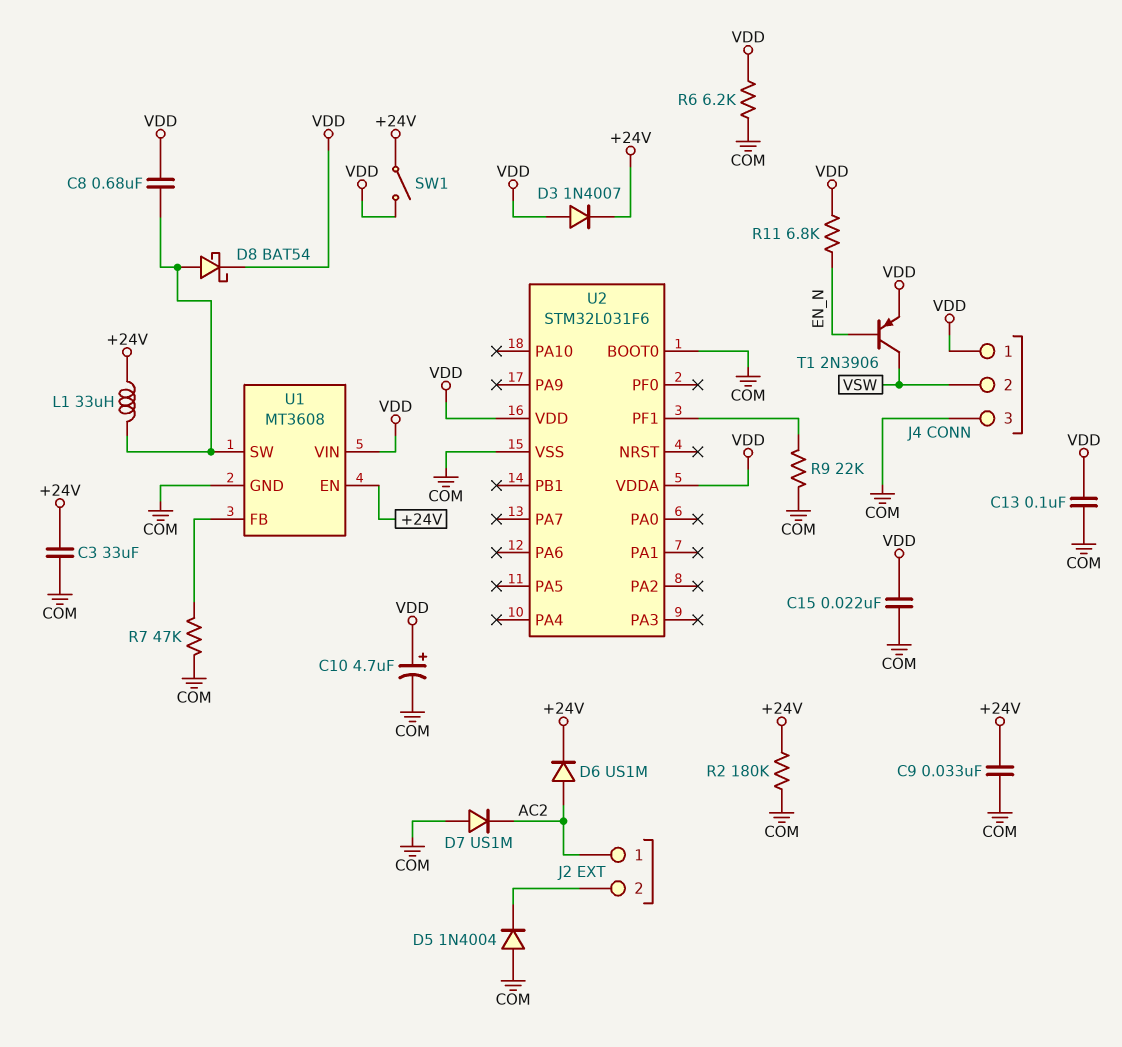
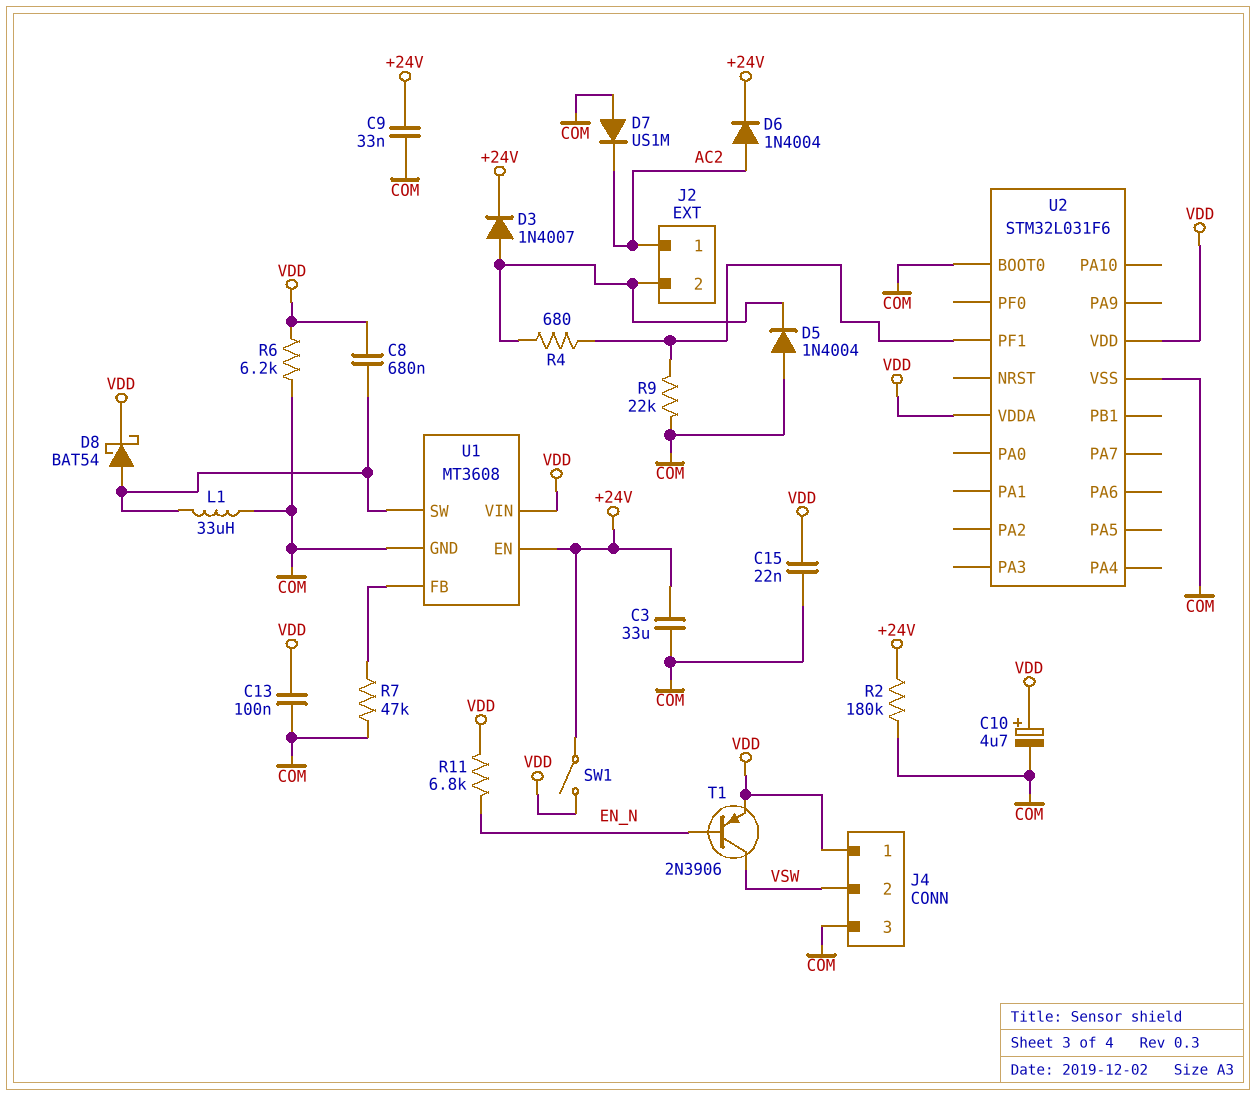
D3: diode 1N4007 (A VDD, K +24V) -> diode 1N4007 (A J2/2, K +24V)
D6: diode US1M (A AC2, K +24V) -> diode 1N4004 (A AC2, K +24V)
L1: 33uH (+24V, U1/SW) -> 33uH (COM, U1/SW)
R4: none -> 680 (J2/2, U2/PF1)

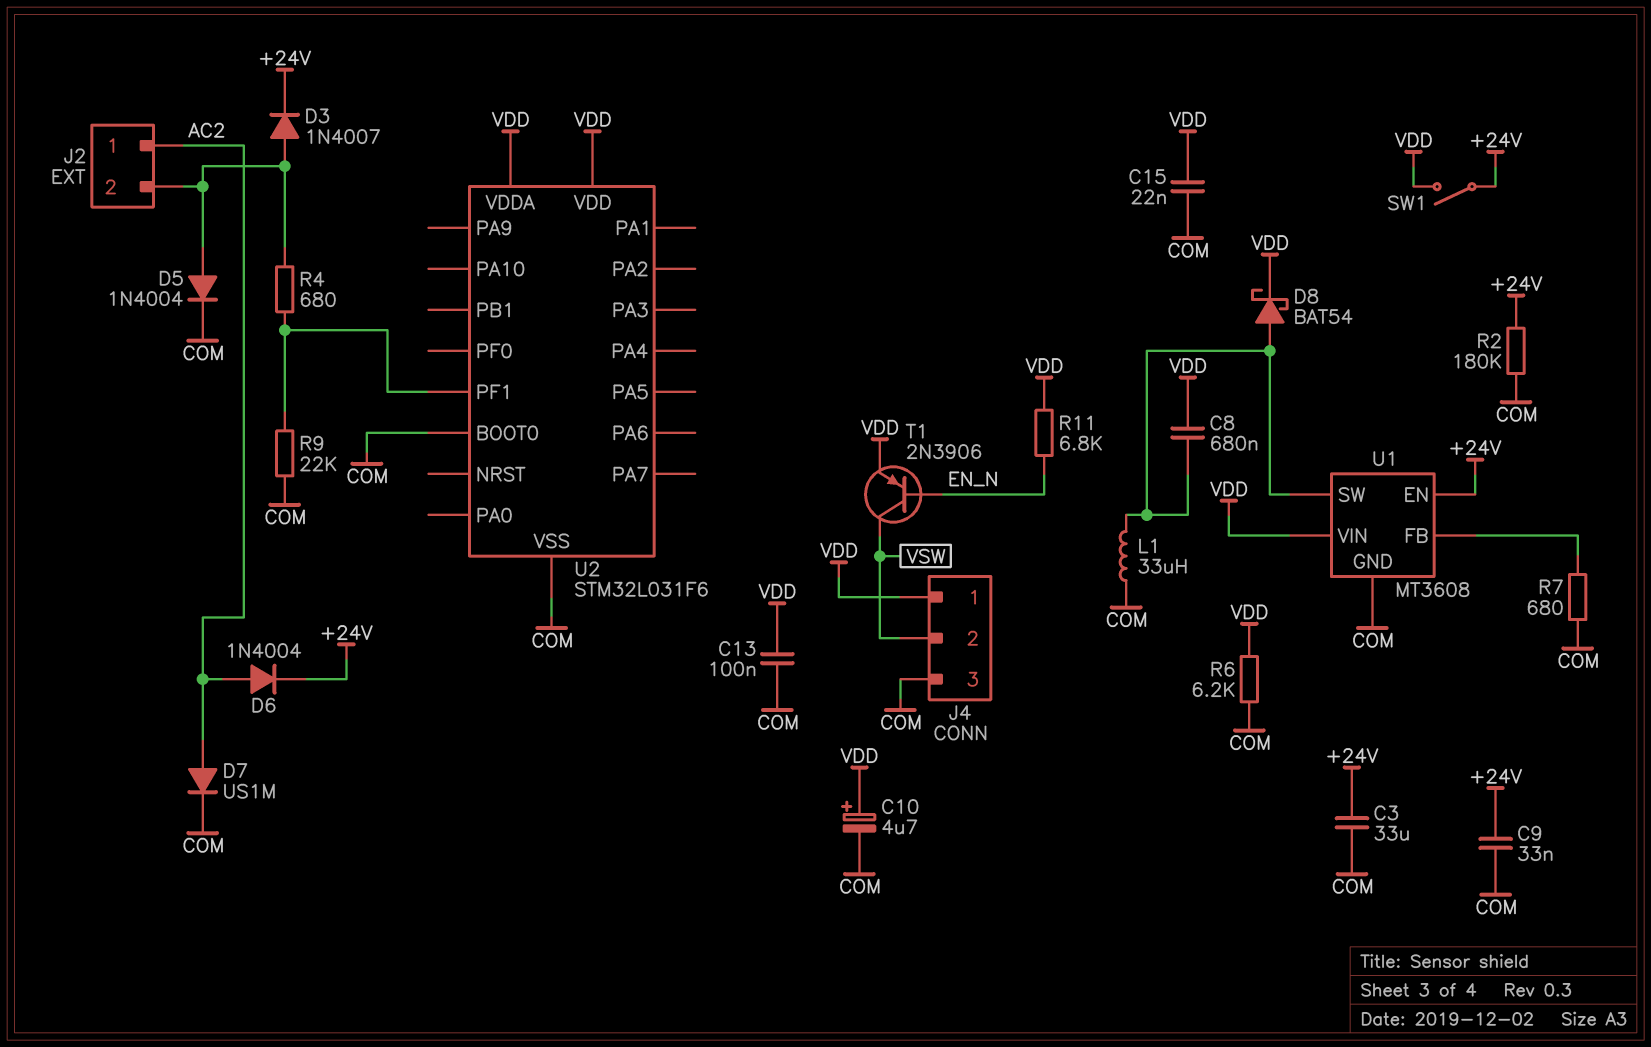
D5: diode 1N4004 (A COM, K J2/2) -> diode 1N4004 (A J2/2, K COM)
D7: diode US1M (A COM, K AC2) -> diode US1M (A AC2, K COM)
R7: 47k (COM, U1/FB) -> 680 (COM, U1/FB)

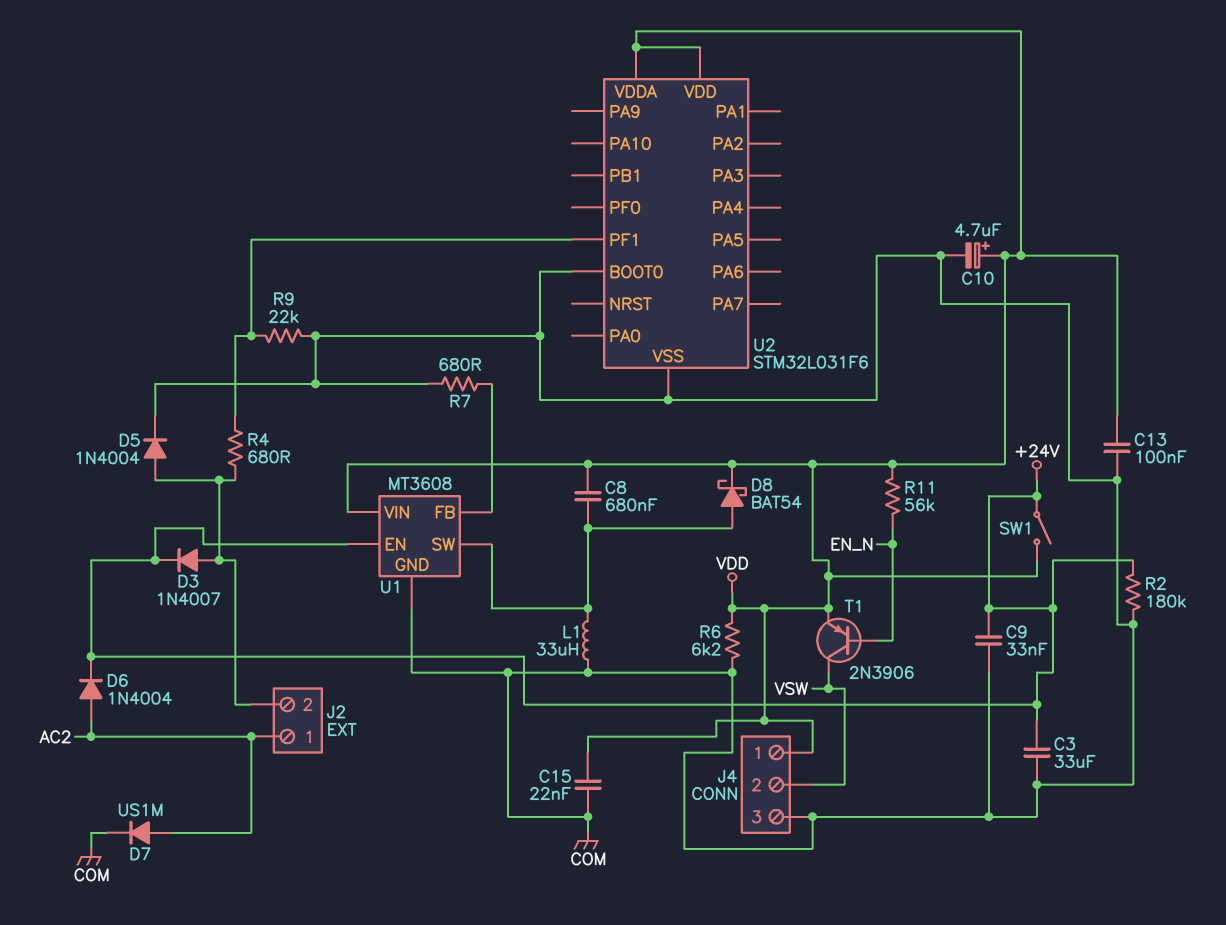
R11: 6.8k (EN_N, VDD) -> 56k (EN_N, VDD)

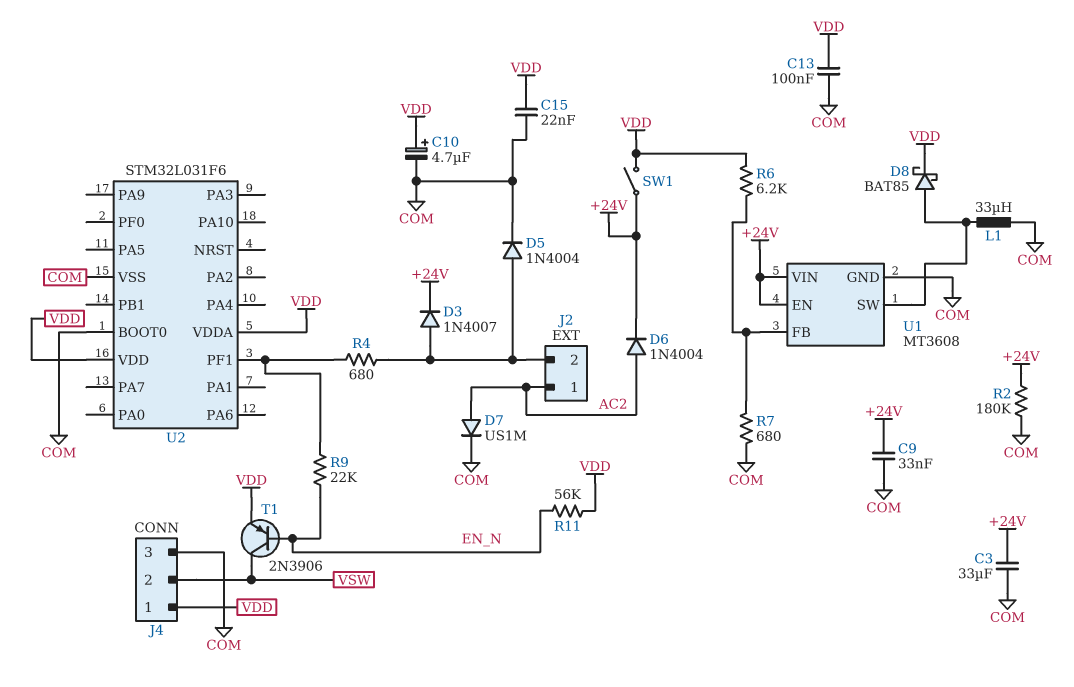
C8: 680nF (U1/SW, VDD) -> none
D8: schottky BAT54 (A U1/SW, K VDD) -> schottky BAT85 (A U1/SW, K VDD)
R6: 6.2k (COM, VDD) -> 6.2k (U1/FB, VDD)
R9: 22k (COM, U2/PF1) -> 22k (EN_N, U2/PF1)
U1 pin VIN: VDD -> +24V

